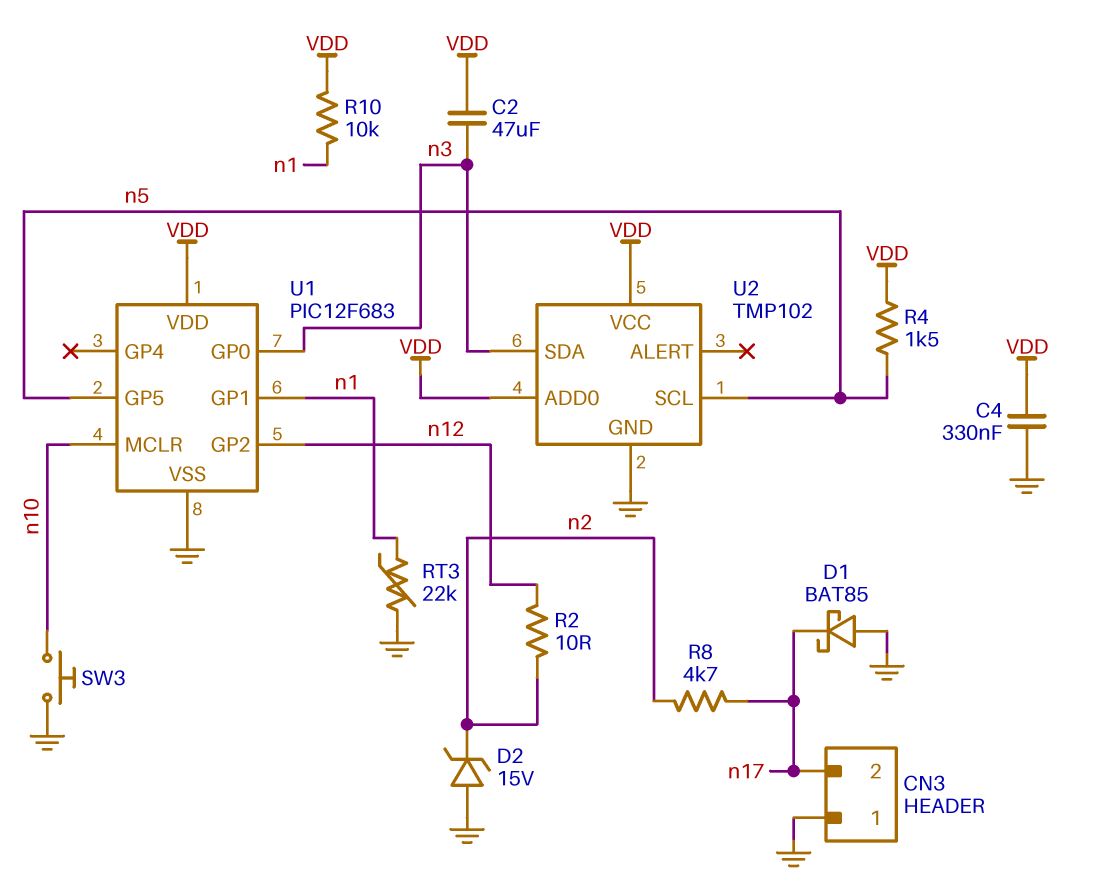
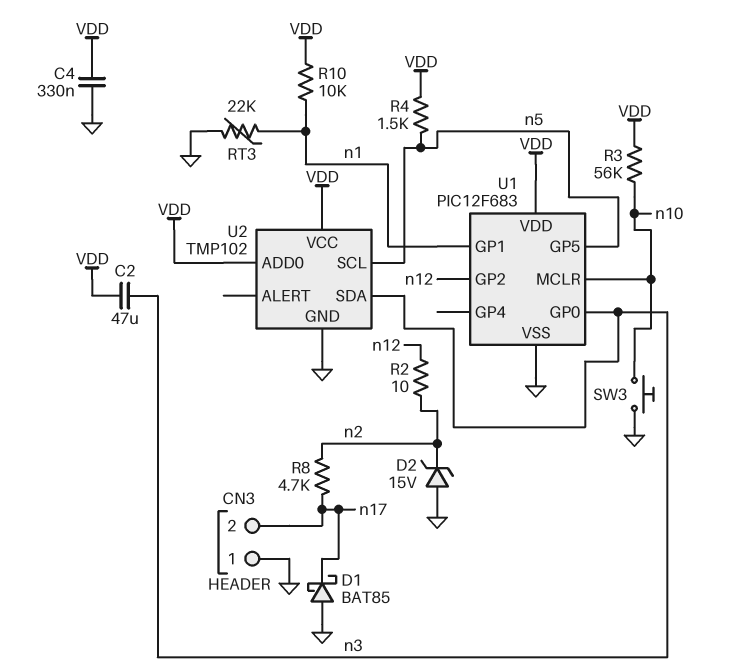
R3: none -> 56k (VDD, n10)

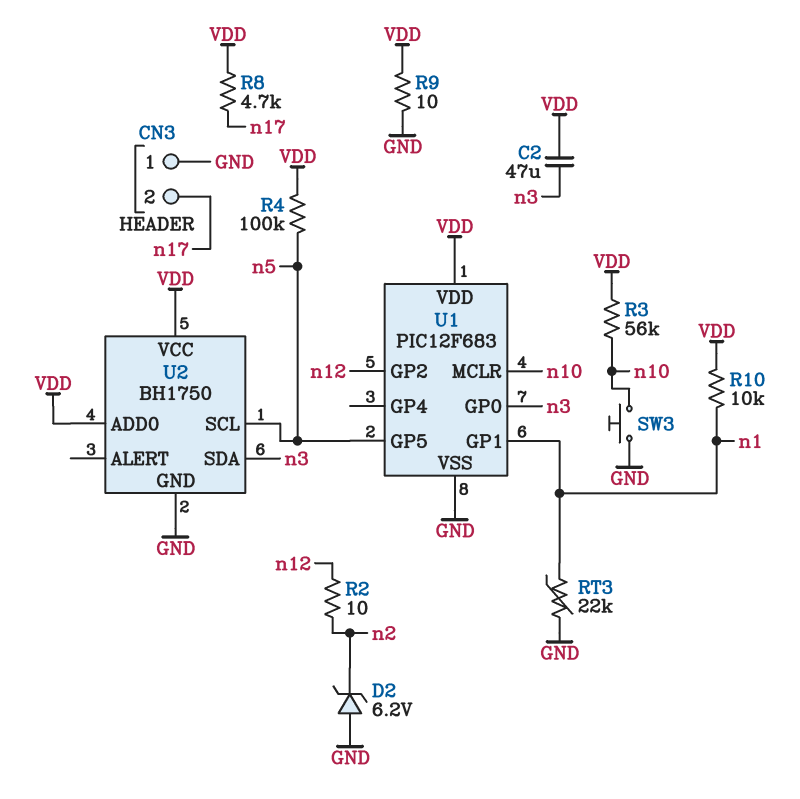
C4: 330nF (GND, VDD) -> none
D1: schottky BAT85 (A GND, K n17) -> none
D2: zener 15V (A GND, K n2) -> zener 6.2V (A GND, K n2)
R4: 1.5k (VDD, n5) -> 100k (VDD, n5)
R8: 4.7k (n2, n17) -> 4.7k (VDD, n17)
R9: none -> 10 (GND, VDD)
U2: TMP102 -> BH1750

